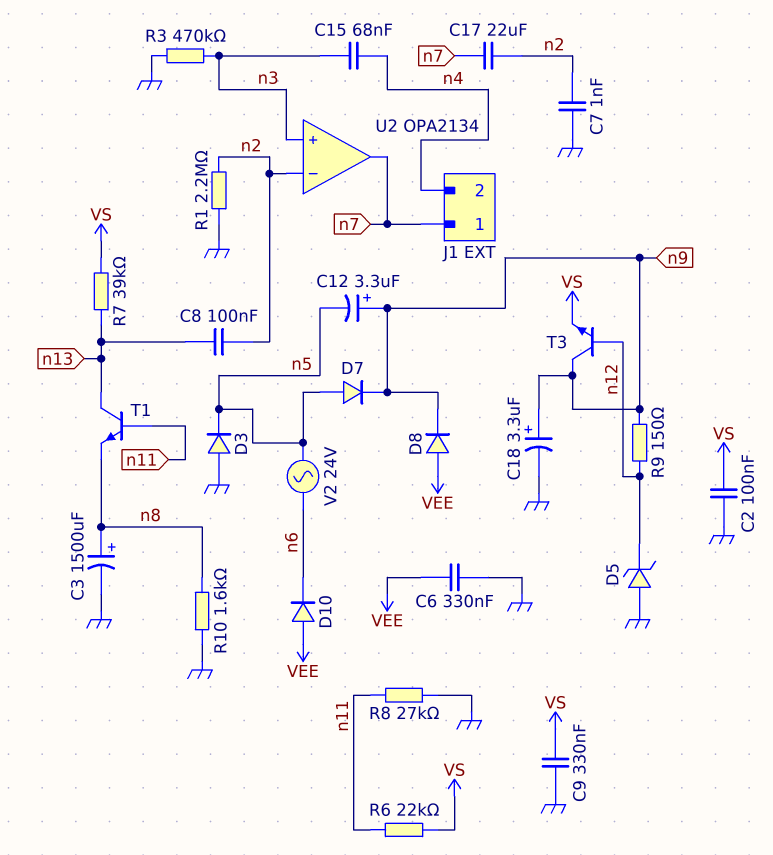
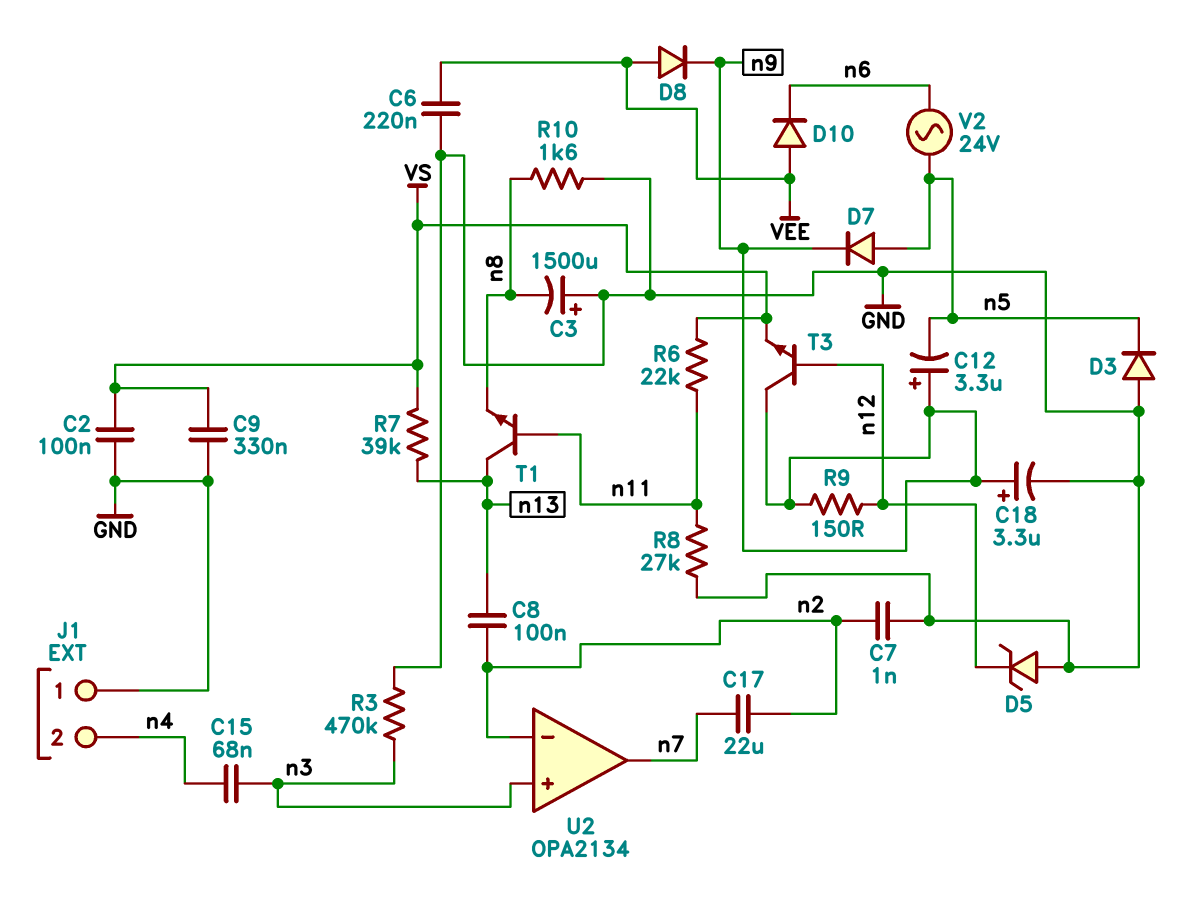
C3: 1500uF (plus n8, minus GND) -> 1500uF (plus GND, minus n8)
C6: 330nF (GND, VEE) -> 220nF (GND, VEE)
J1 pin 1: n7 -> GND
R1: 2.2M (GND, n2) -> none

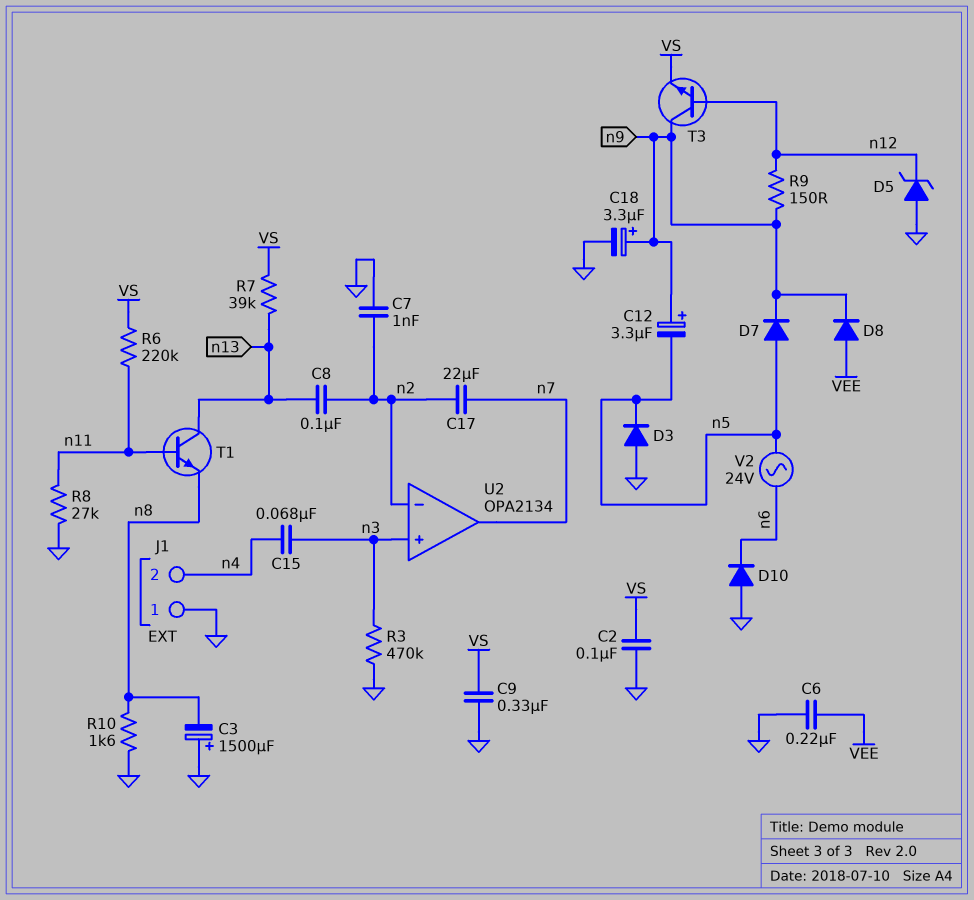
D10: diode (A VEE, K n6) -> diode (A GND, K n6)
R6: 22k (VS, n11) -> 220k (VS, n11)

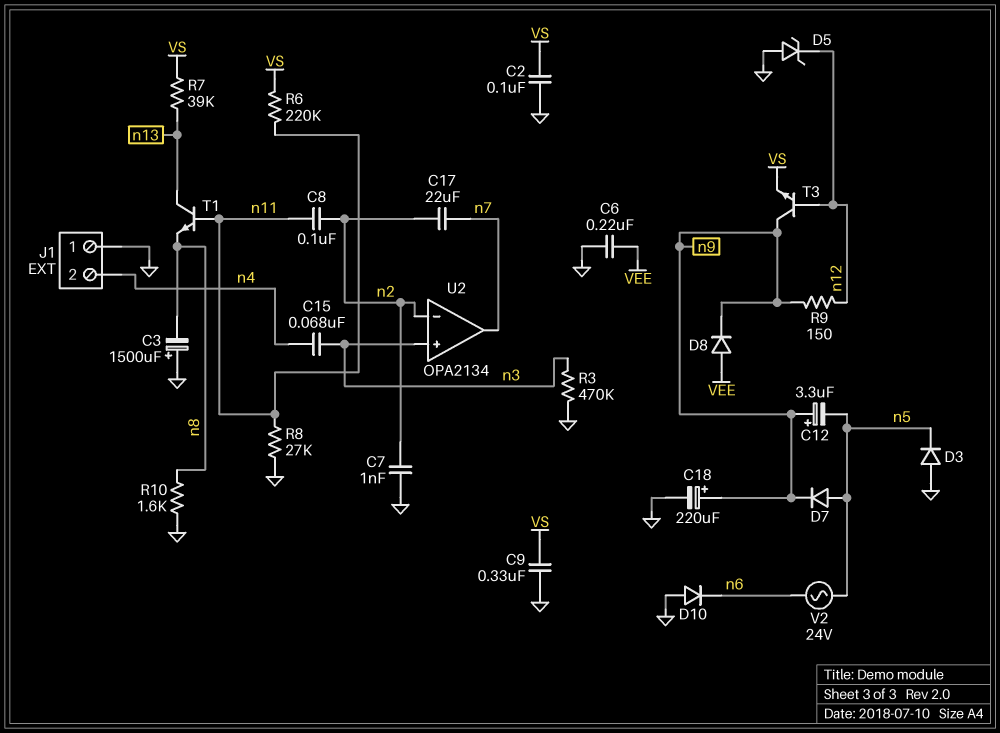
C8: 100nF (n2, n13) -> 100nF (n2, n11)
C18: 3.3uF (plus n9, minus GND) -> 220uF (plus n9, minus GND)

